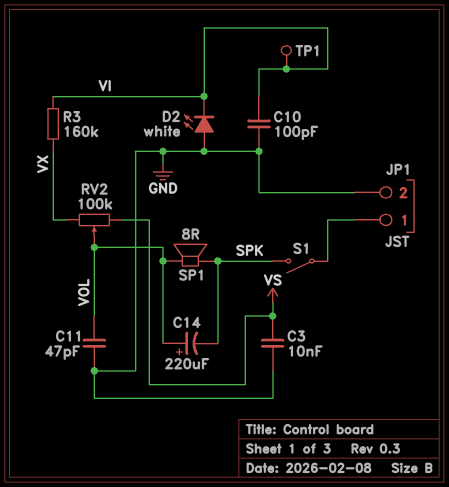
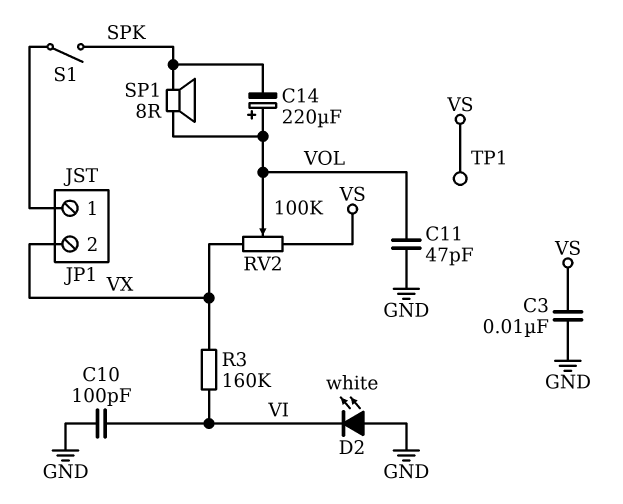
JP1 pin 2: GND -> VX
TP1: test point (VI) -> test point (VS)

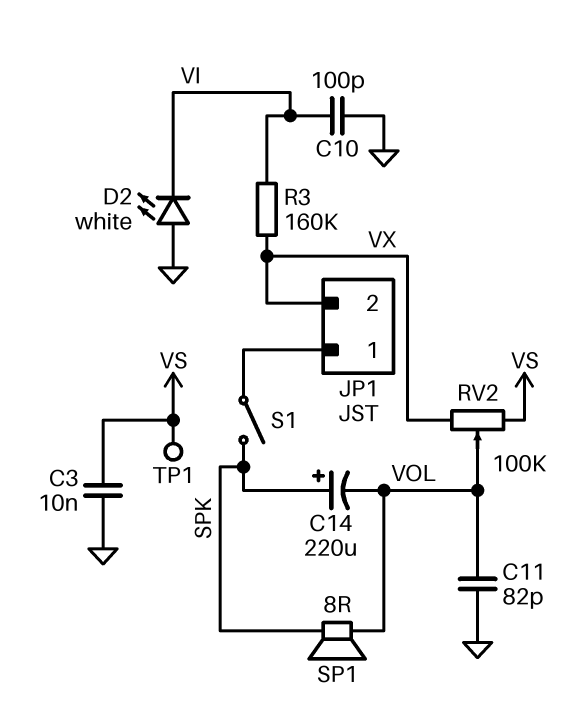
C11: 47pF (GND, VOL) -> 82pF (GND, VOL)
C14: 220uF (plus VOL, minus SPK) -> 220uF (plus SPK, minus VOL)

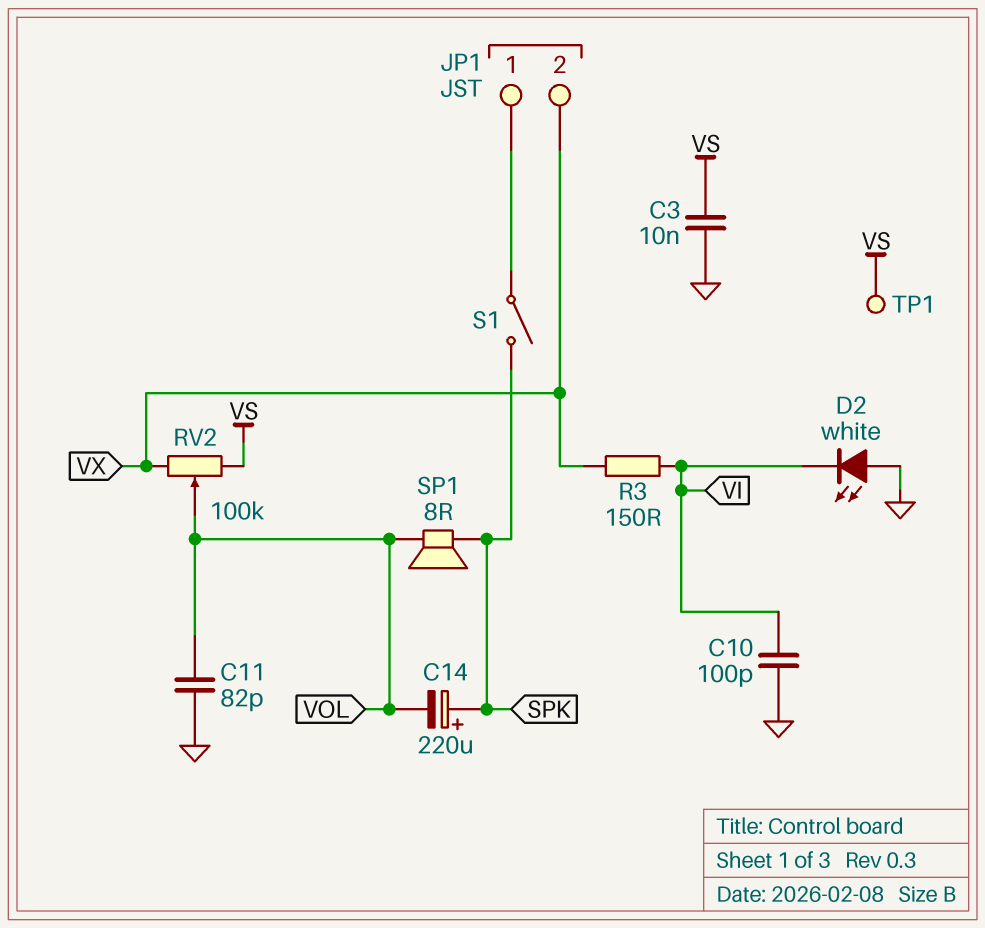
R3: 160k (VI, VX) -> 150 (VI, VX)

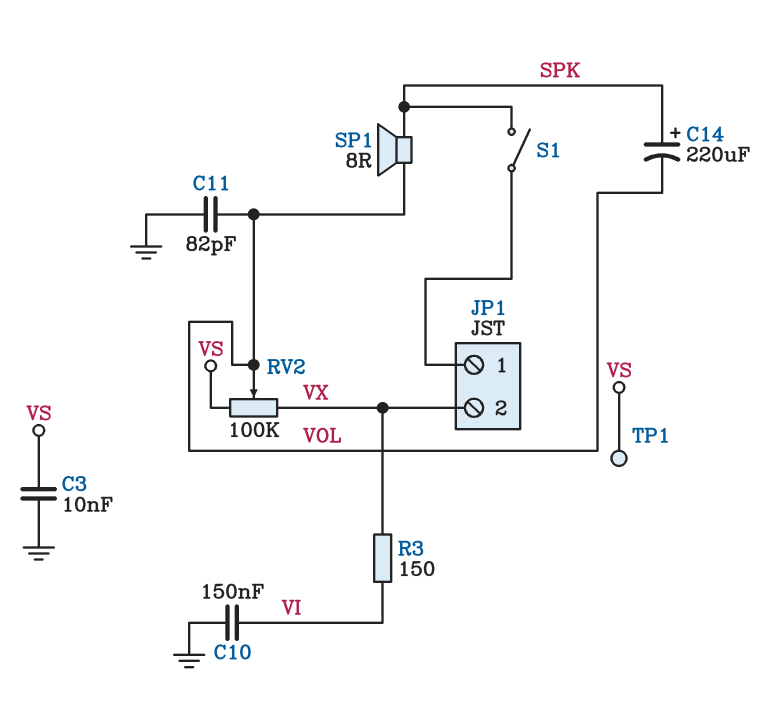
C10: 100pF (GND, VI) -> 150nF (GND, VI)
D2: LED white (A GND, K VI) -> none

